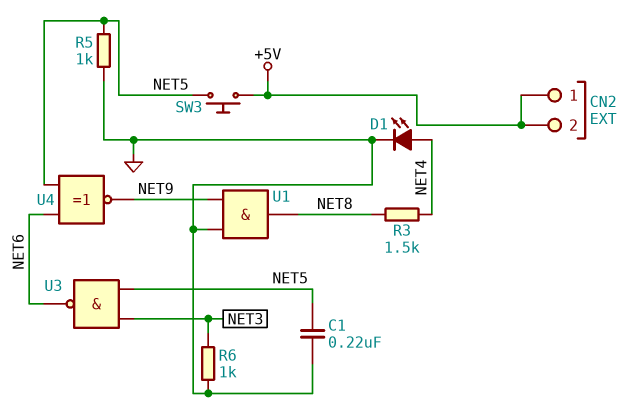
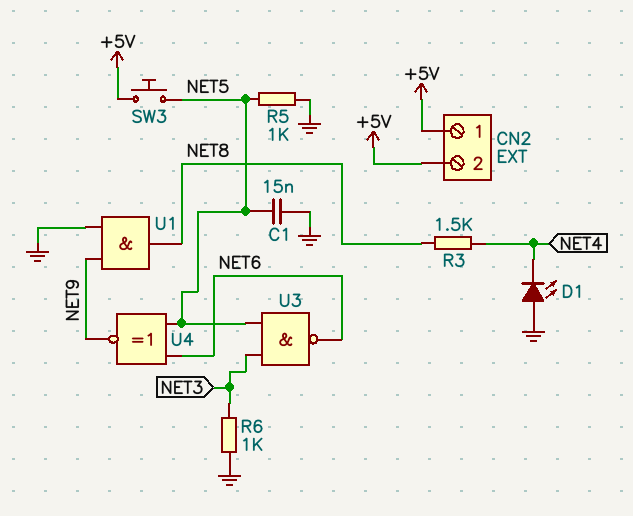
C1: 220nF (GND, NET5) -> 15nF (GND, NET5)
D1: LED (A NET4, K GND) -> LED (A GND, K NET4)

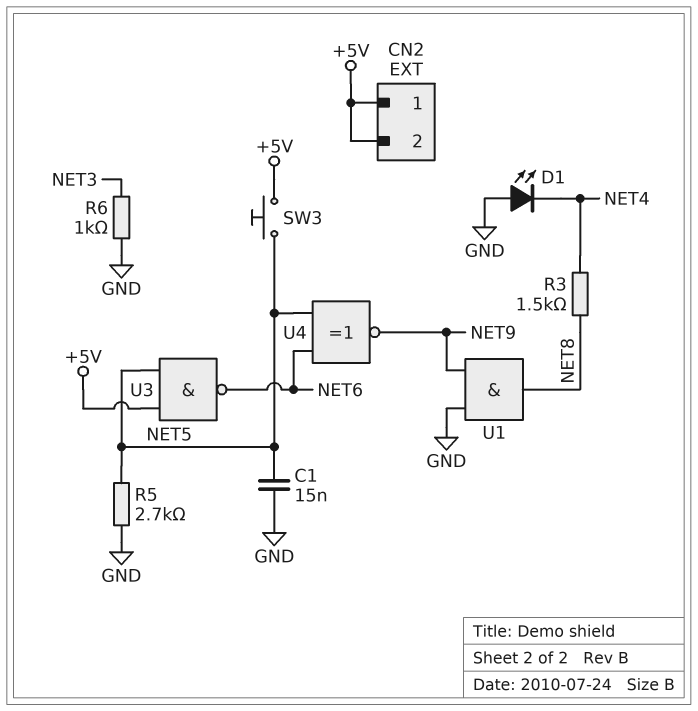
R5: 1k (GND, NET5) -> 2.7k (GND, NET5)
U3: NAND (in NET3, in NET5, out NET6) -> NAND (in +5V, in NET5, out NET6)

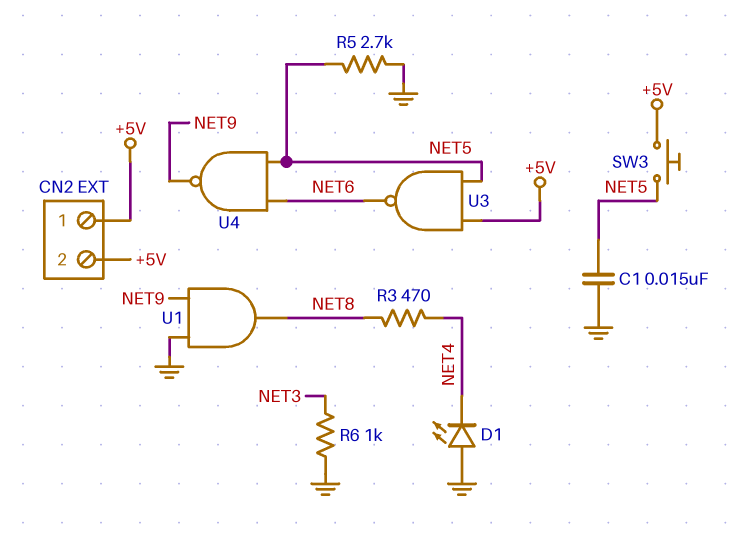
R3: 1.5k (NET4, NET8) -> 470 (NET4, NET8)
U4: XNOR (in NET5, in NET6, out NET9) -> NAND (in NET5, in NET6, out NET9)

